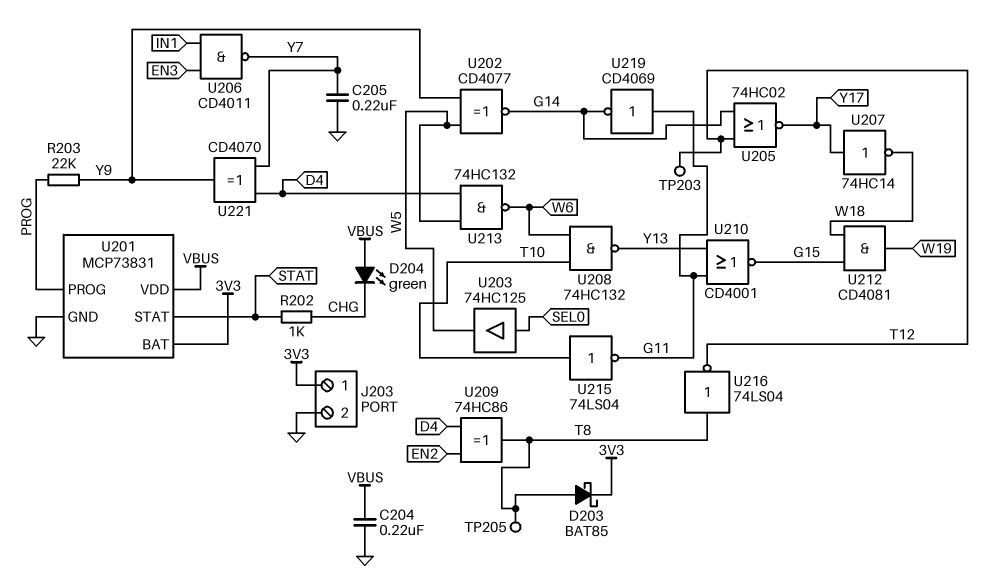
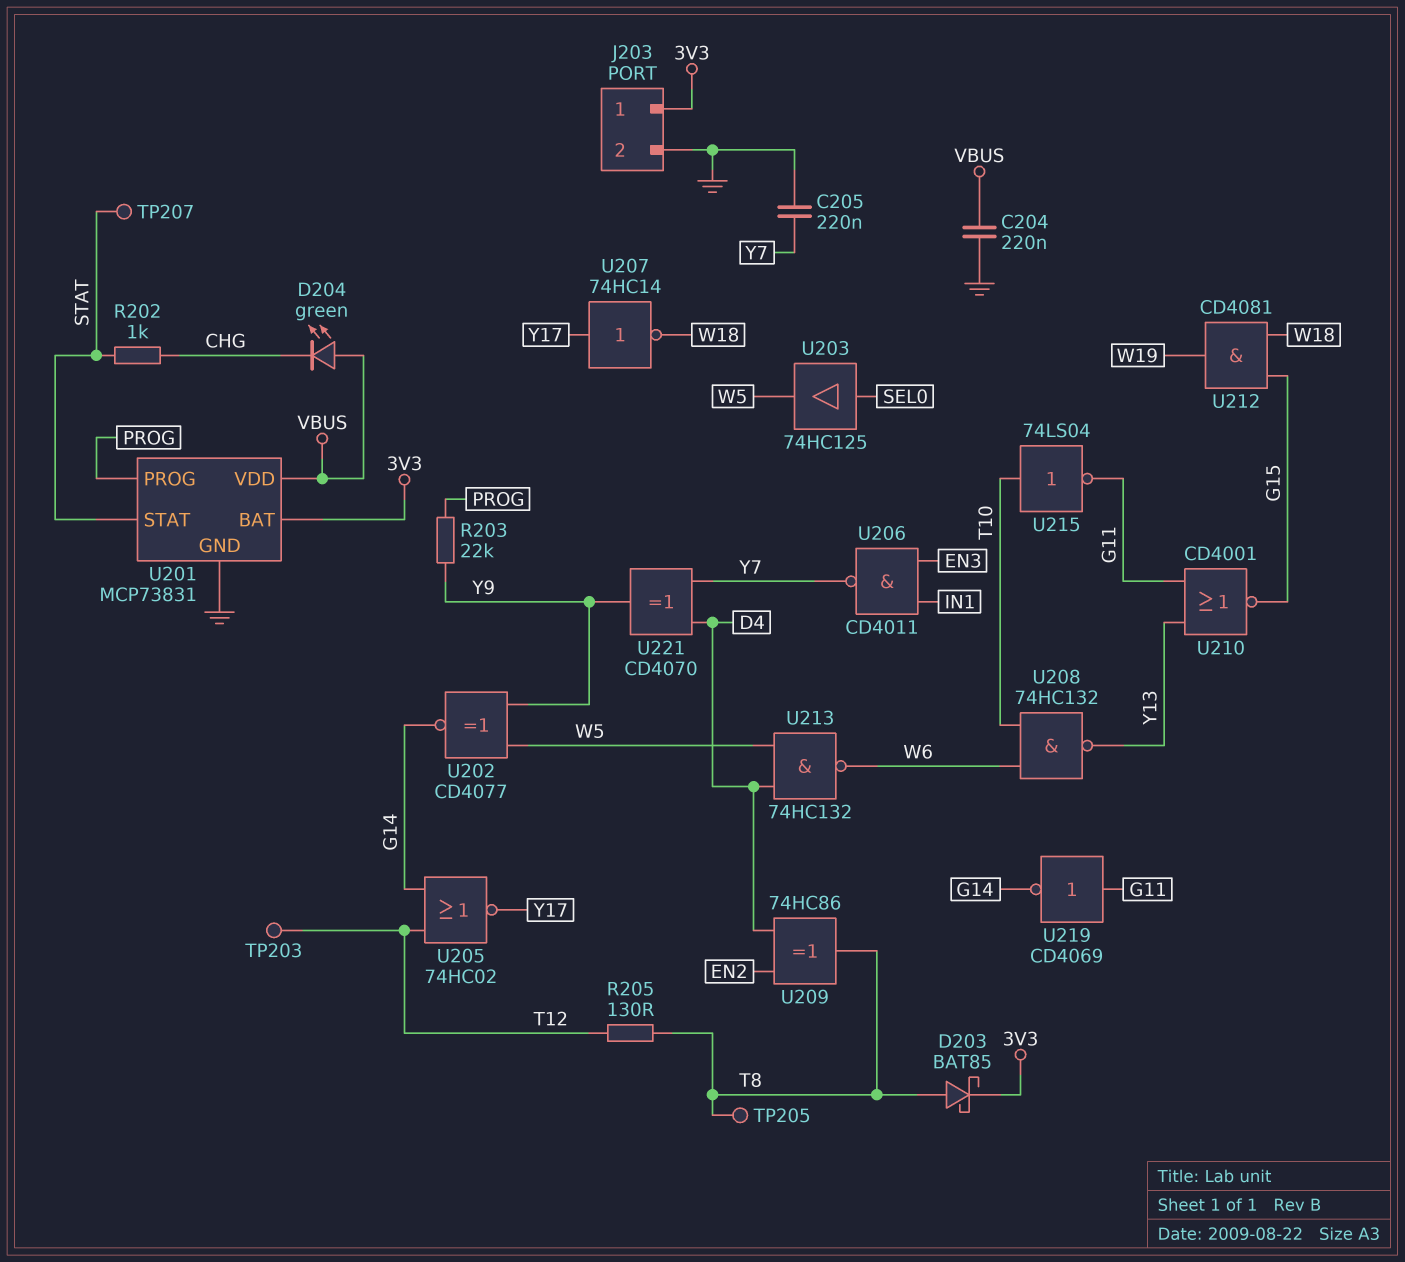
R205: none -> 130 (T8, T12)
TP207: none -> test point (STAT)
U216: NOT 74LS04 (in T8, out T12) -> none

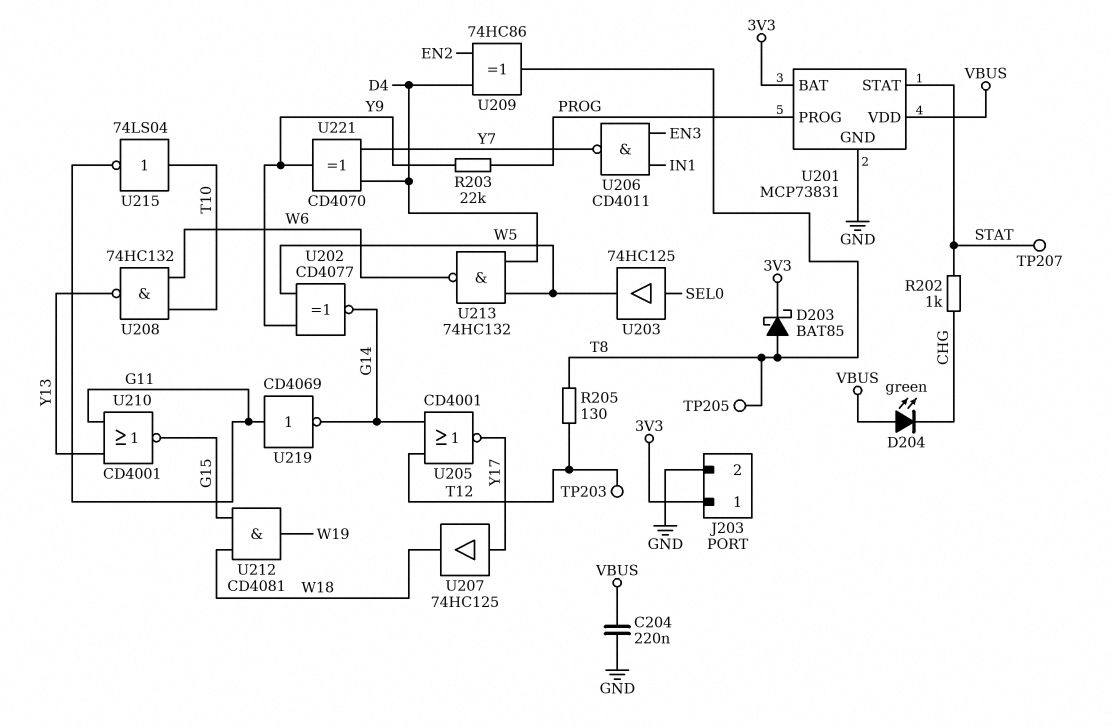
C205: 220nF (GND, Y7) -> none
U205: NOR 74HC02 (in G14, in T12, out Y17) -> NOR CD4001 (in G14, in T12, out Y17)
U207: NOT 74HC14 (in Y17, out W18) -> buffer 74HC125 (in Y17, out W18)

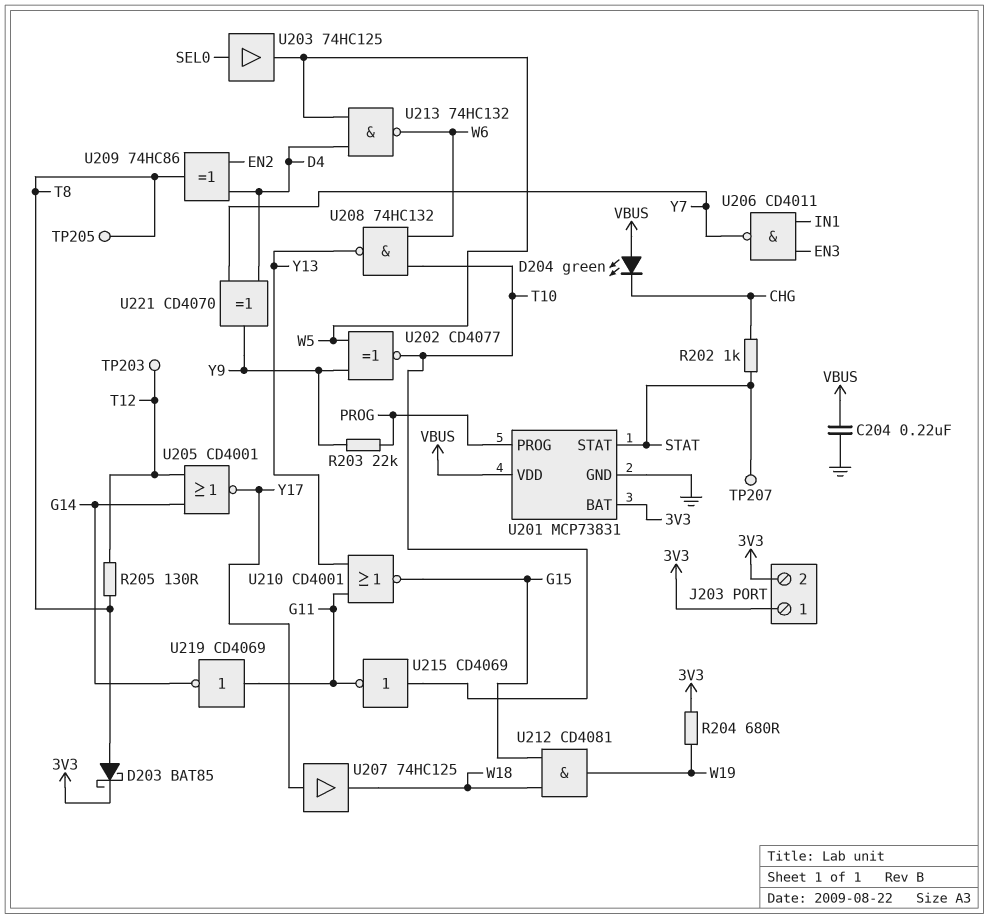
J203 pin 2: GND -> 3V3
R204: none -> 680 (3V3, W19)
U202: XNOR CD4077 (in W5, in Y9, out G14) -> XNOR CD4077 (in W5, in Y9, out T10)
U215: NOT 74LS04 (in T10, out G11) -> NOT CD4069 (in T10, out G11)

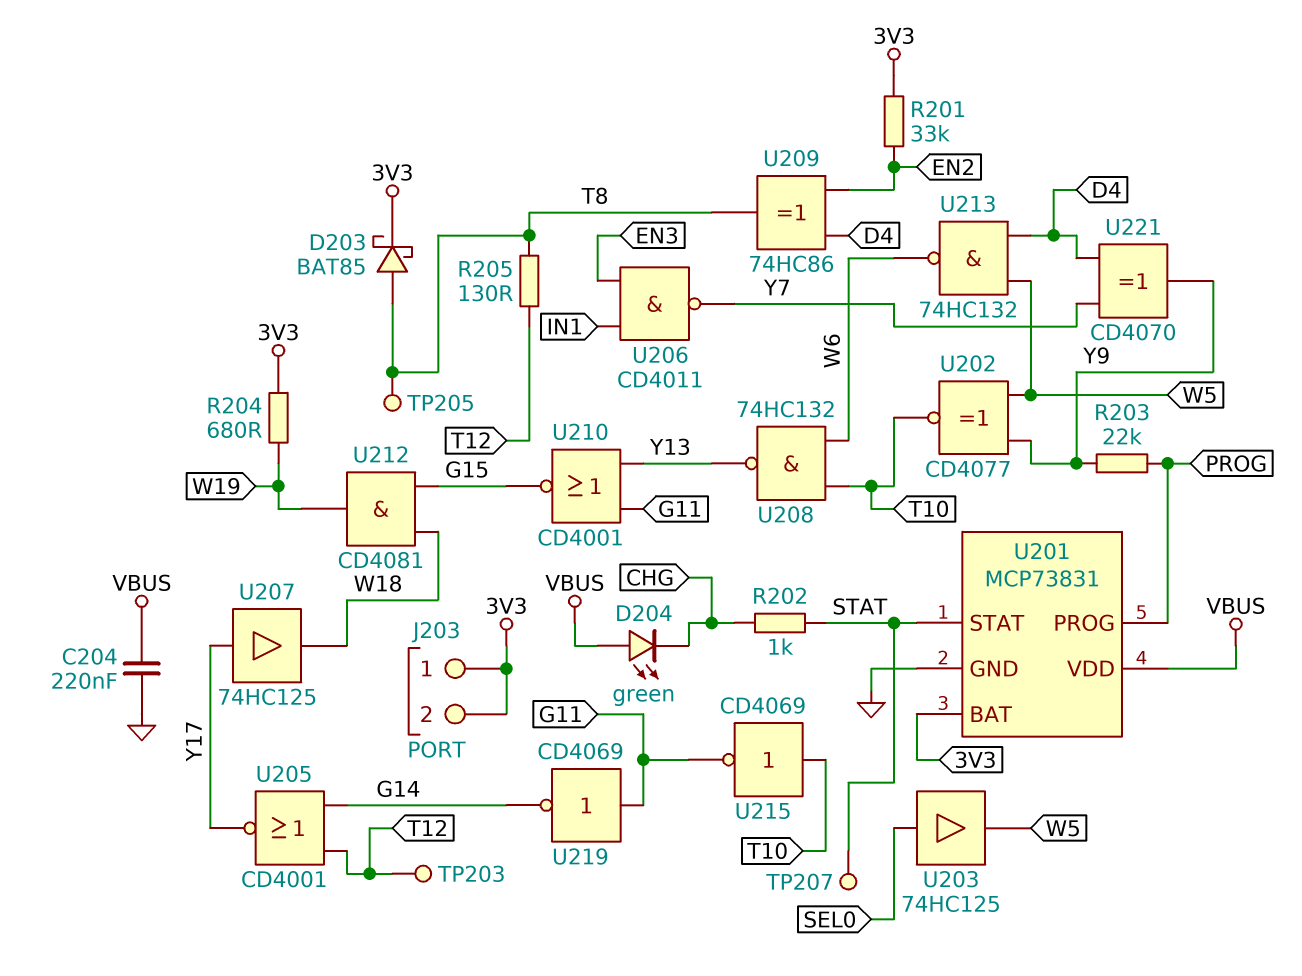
R201: none -> 33k (3V3, EN2)

